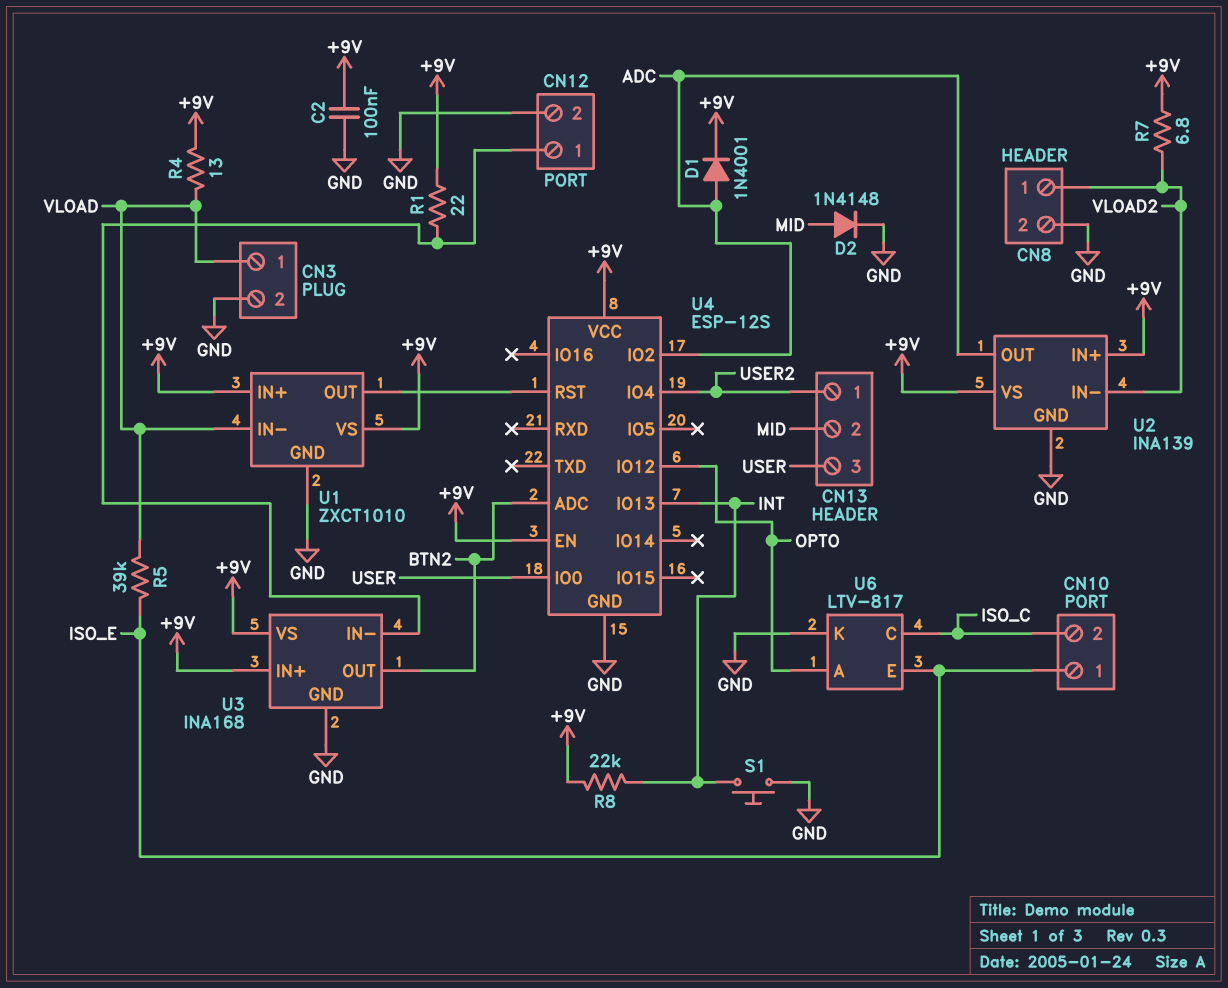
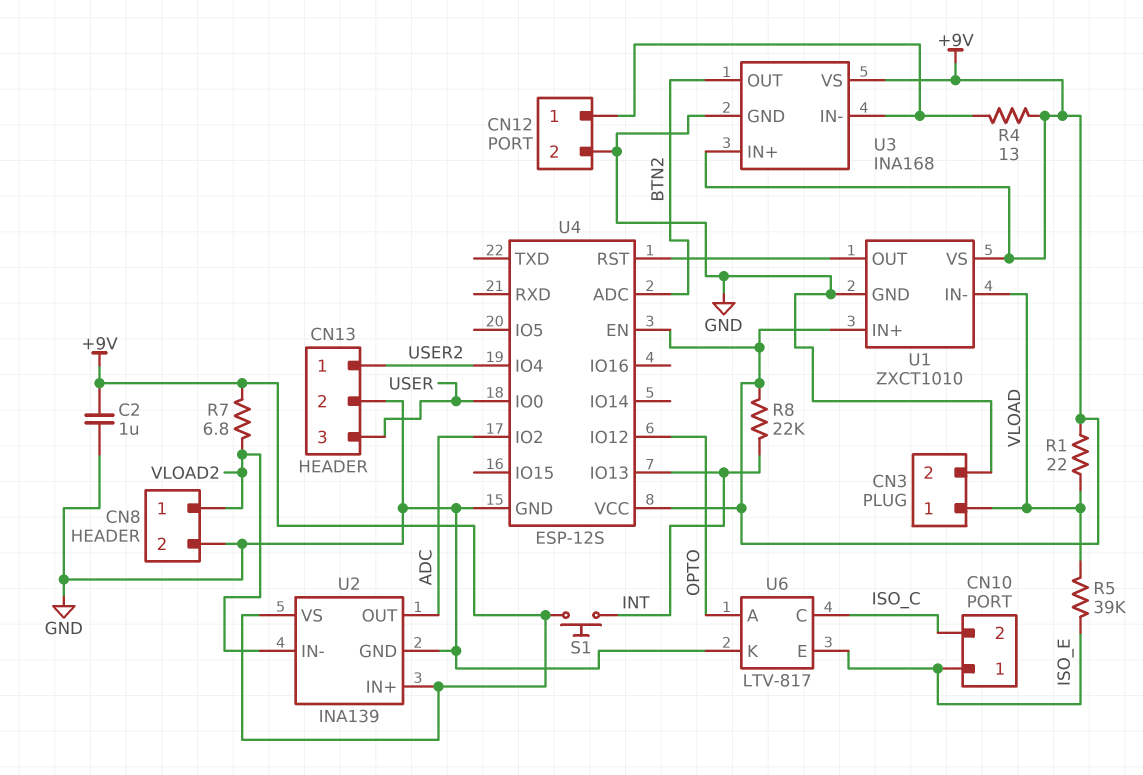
C2: 100nF (+9V, GND) -> 1uF (+9V, GND)
CN13 pin 2: MID -> GND
D1: diode 1N4001 (A ADC, K +9V) -> none
D2: diode 1N4148 (A MID, K GND) -> none
R1: 22 (+9V, CN12/1) -> 22 (+9V, VLOAD)
R4: 13 (+9V, VLOAD) -> 13 (+9V, CN12/1)
S1: button (GND, INT) -> button (+9V, INT)

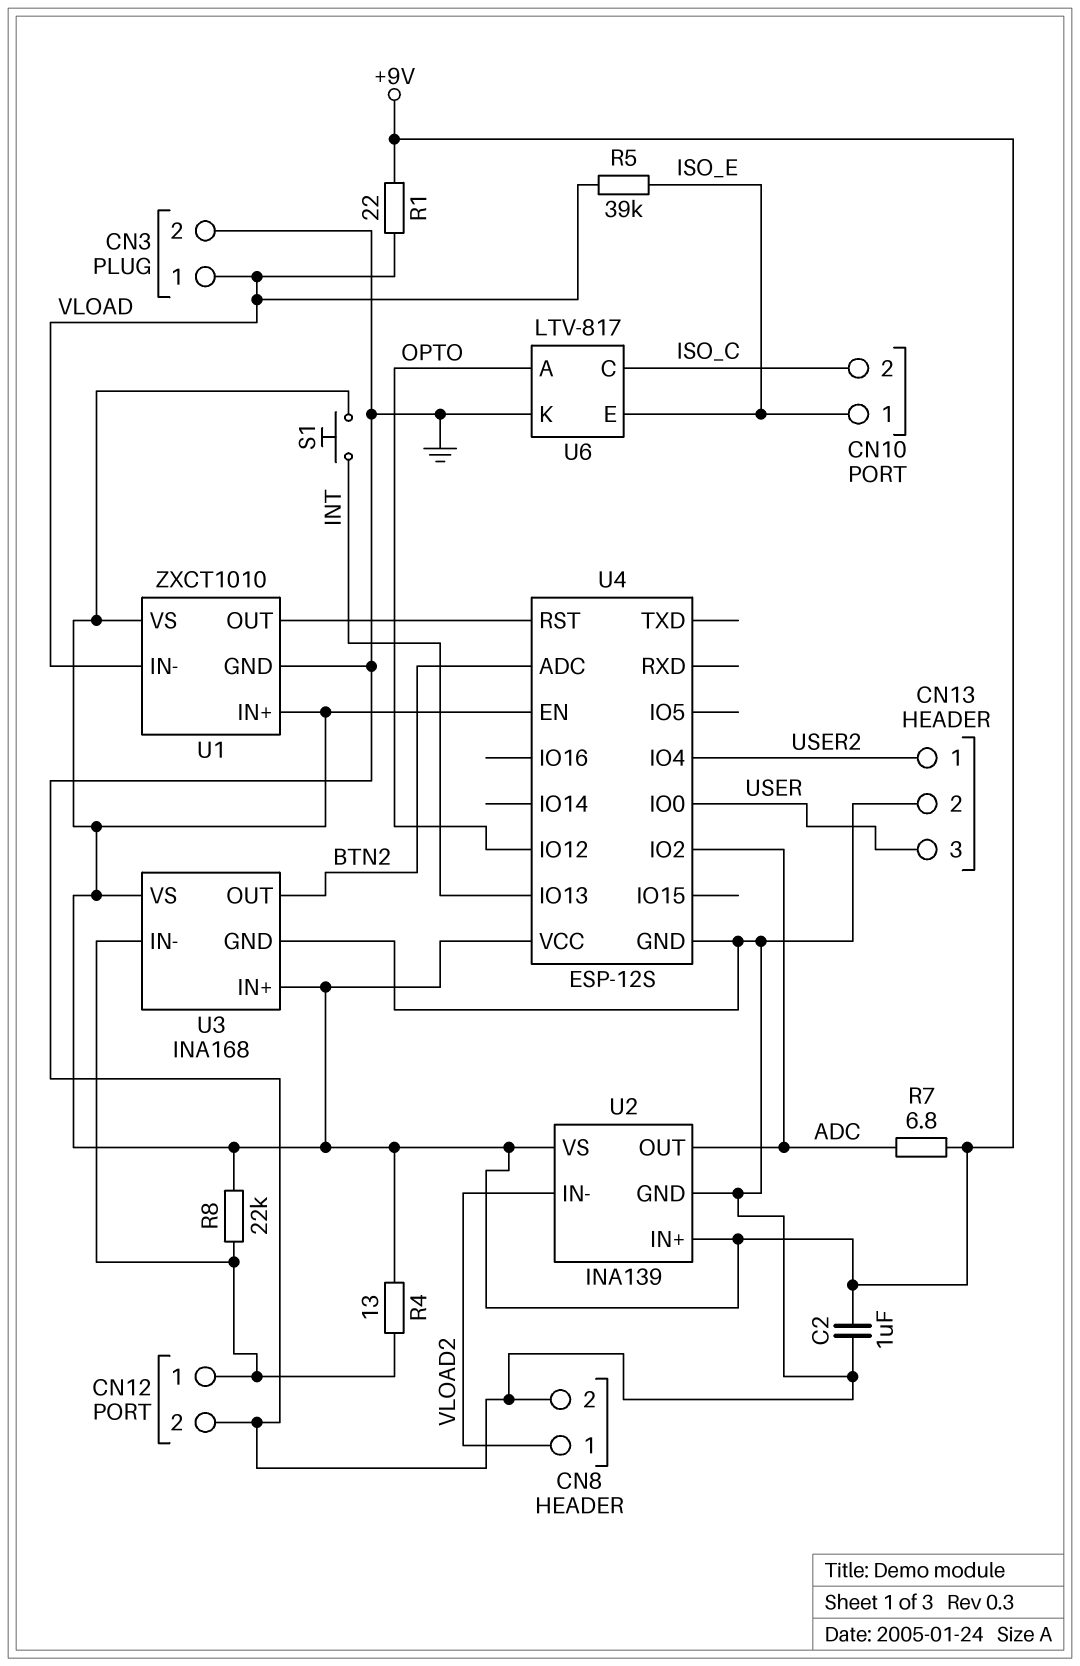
R7: 6.8 (+9V, VLOAD2) -> 6.8 (+9V, ADC)
R8: 22k (+9V, INT) -> 22k (+9V, CN12/1)

